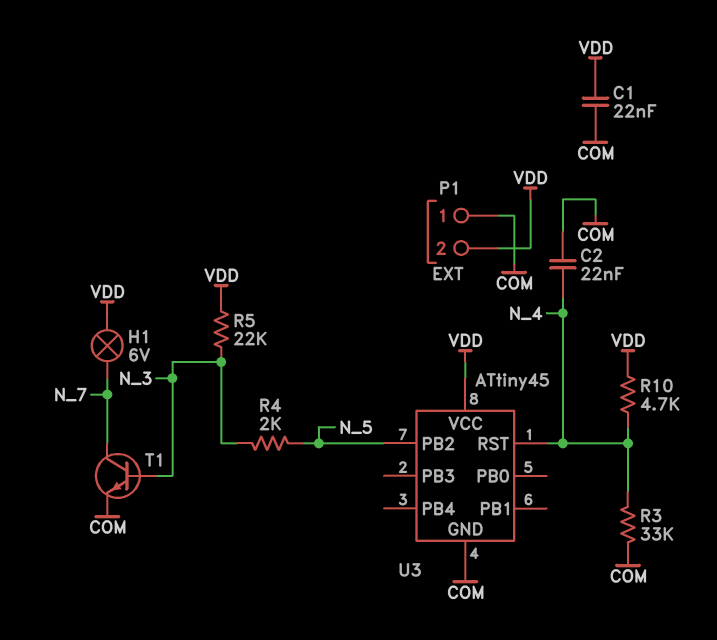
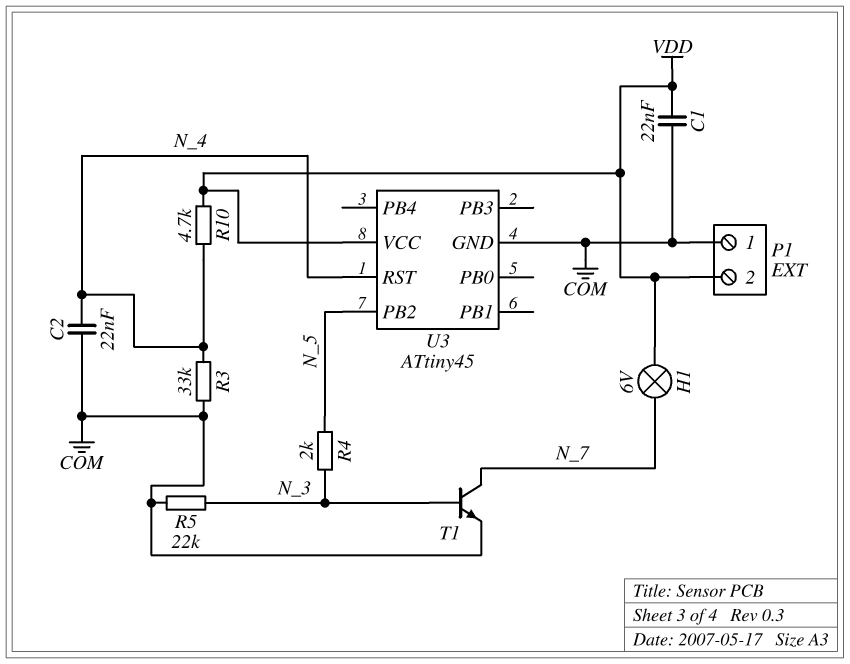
R5: 22k (N_3, VDD) -> 22k (COM, N_3)

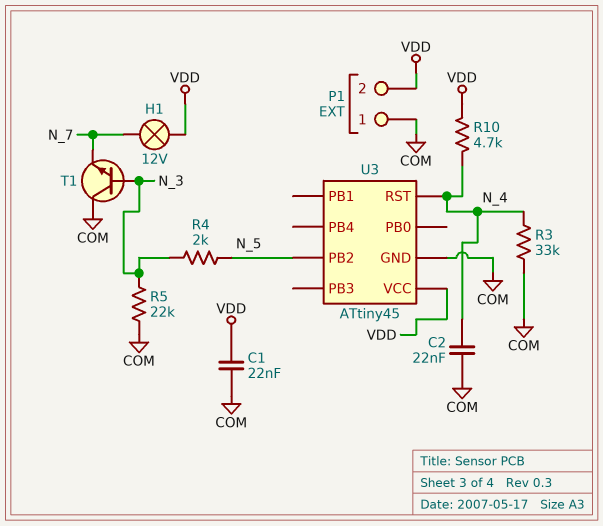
H1: lamp 6V (N_7, VDD) -> lamp 12V (N_7, VDD)
T1: NPN (B N_3, C N_7, E COM) -> NPN (B N_3, C COM, E N_7)

